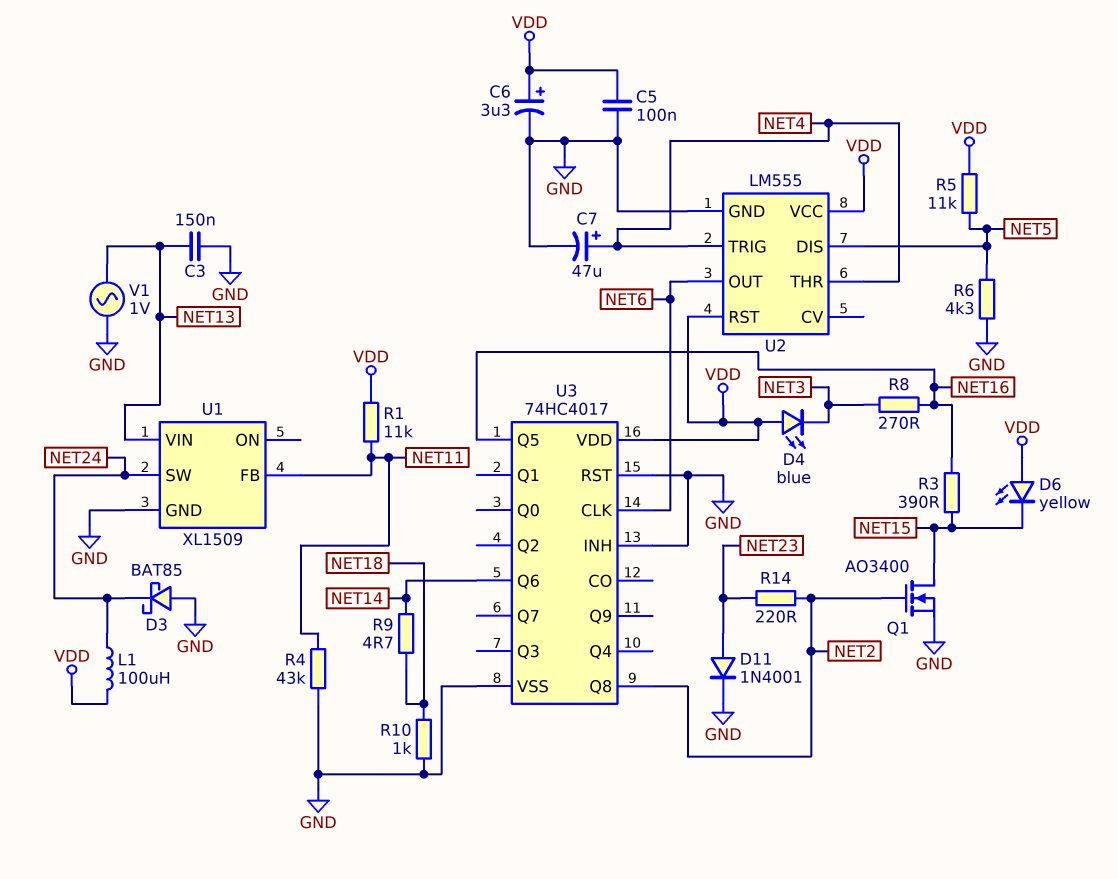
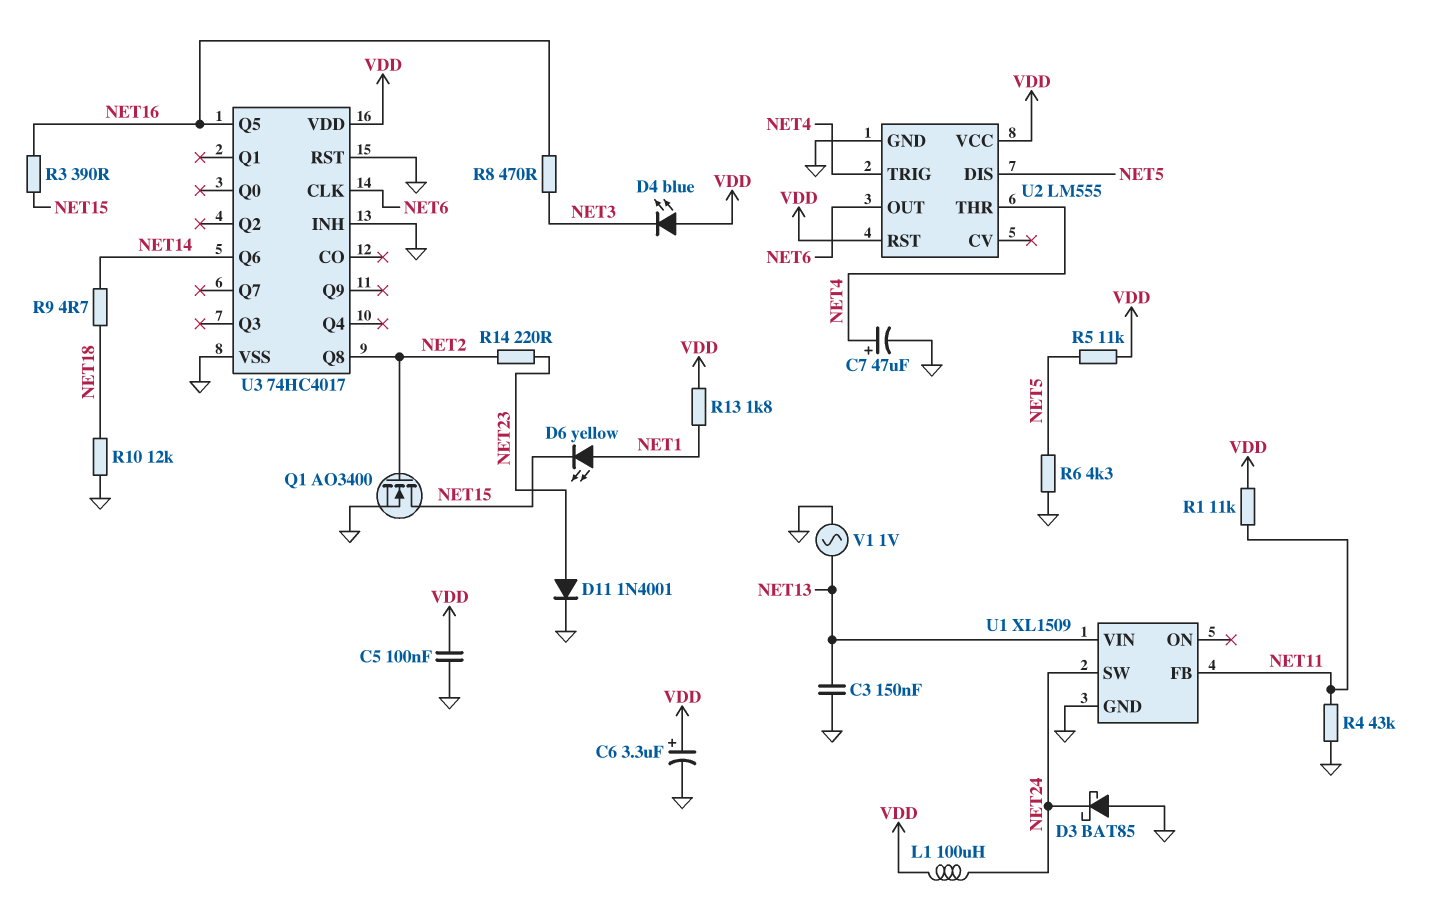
D6: LED yellow (A VDD, K NET15) -> LED yellow (A NET1, K NET15)
R8: 270 (NET3, NET16) -> 470 (NET3, NET16)
R10: 1k (GND, NET18) -> 12k (GND, NET18)
R13: none -> 1.8k (NET1, VDD)

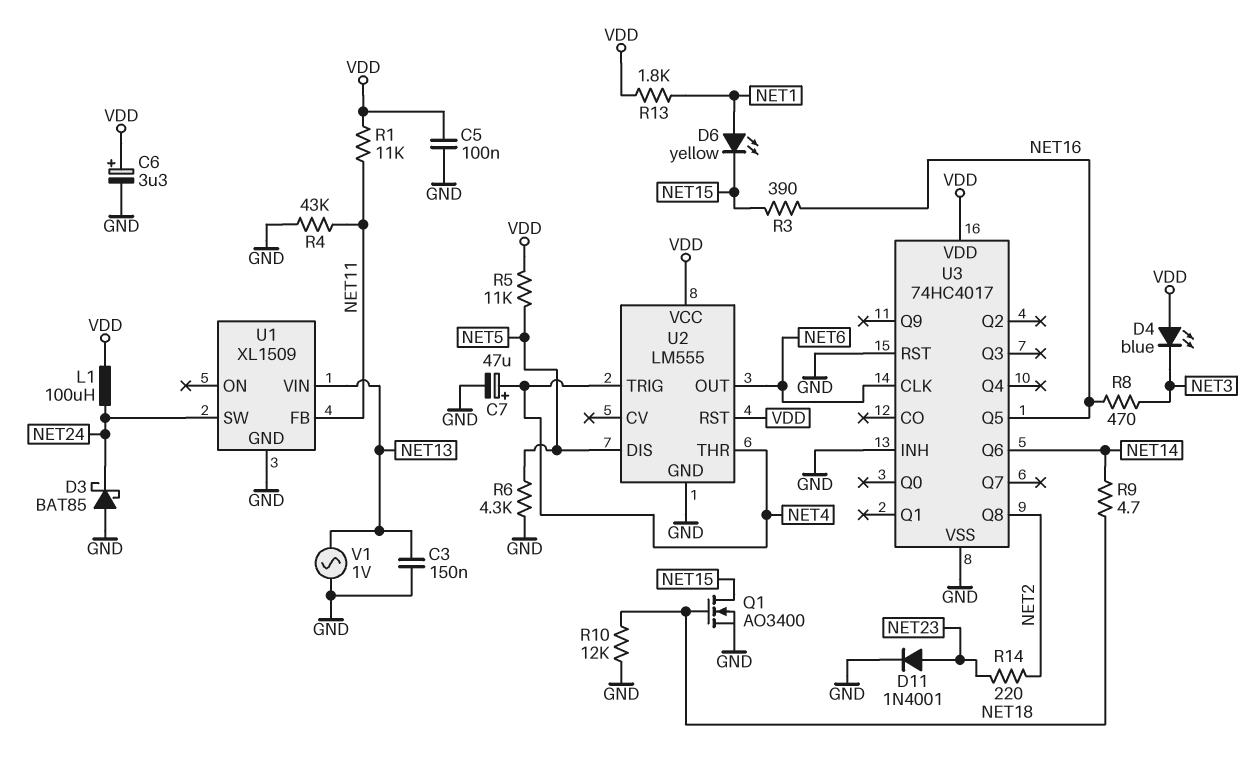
Q1: NMOS AO3400 (G NET2, D NET15, S GND) -> NMOS AO3400 (G NET18, D NET15, S GND)

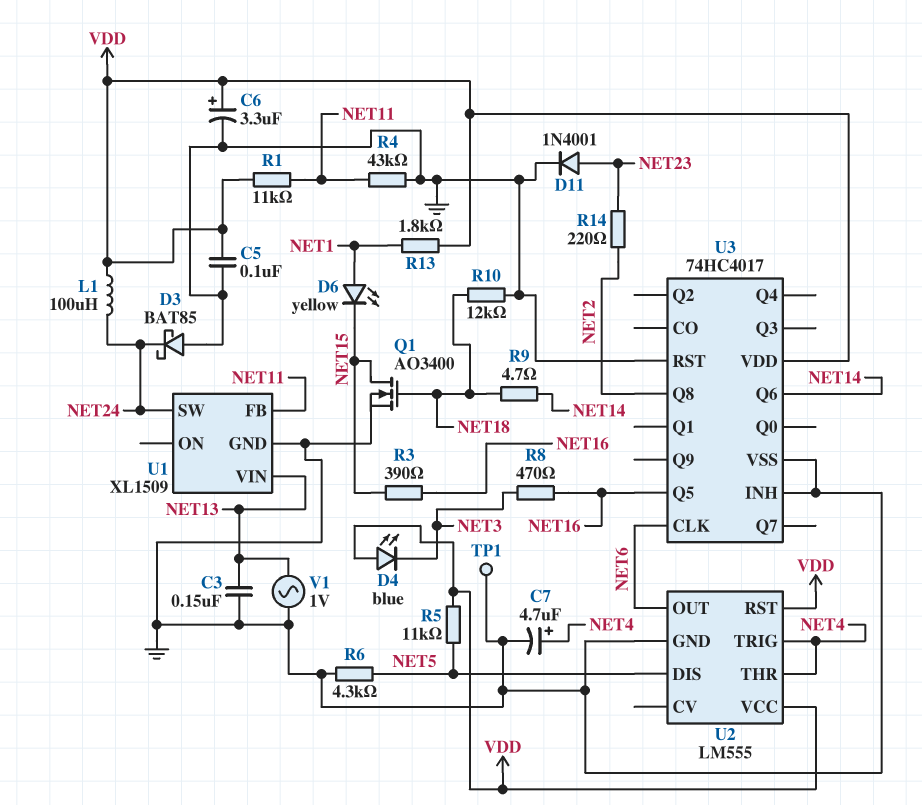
C7: 47uF (plus NET4, minus GND) -> 4.7uF (plus NET4, minus GND)
TP1: none -> test point (GND)

